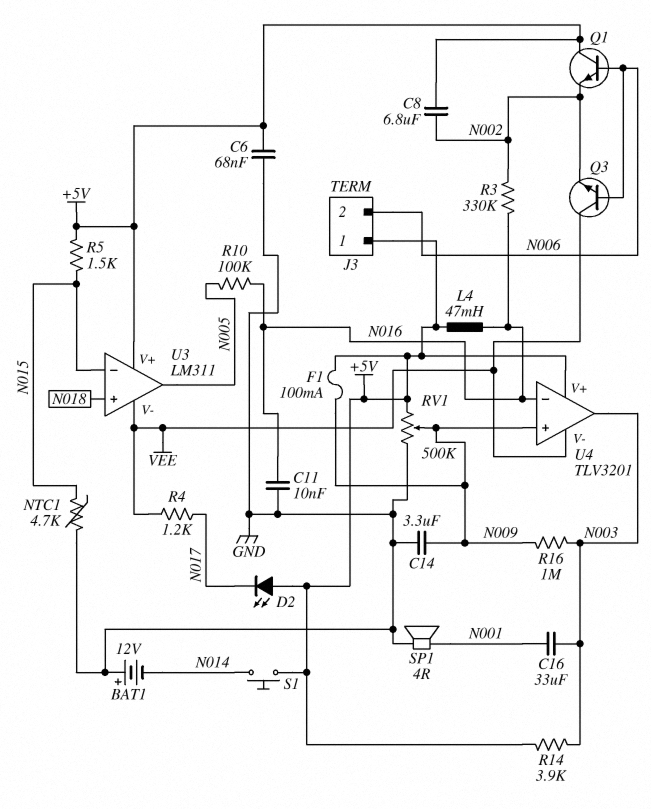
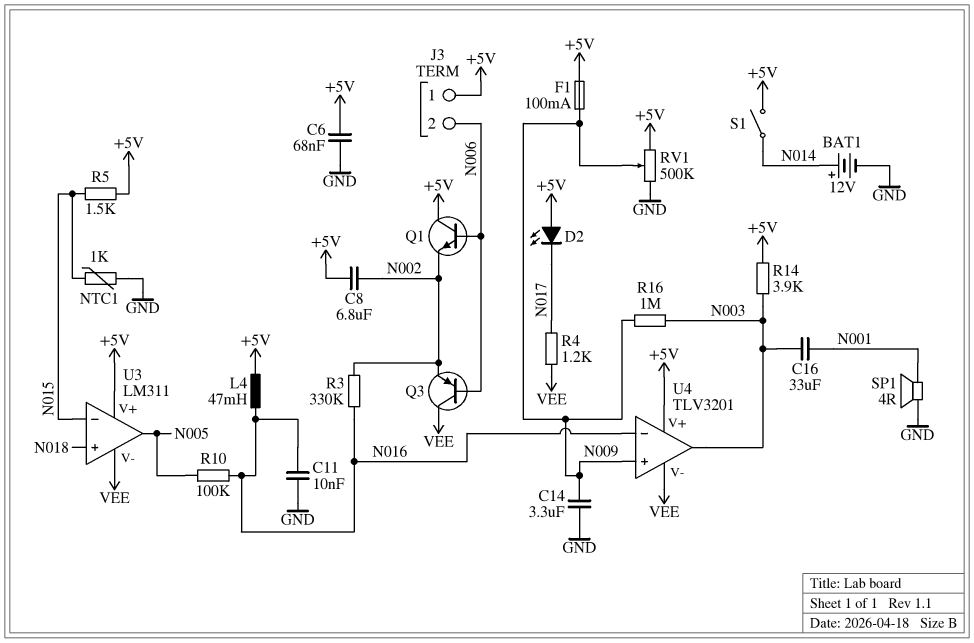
BAT1: 12V (plus GND, minus N014) -> 12V (plus N014, minus GND)
NTC1: 4.7k (GND, N015) -> 1k (GND, N015)
Q3: NPN (B N006, C VEE, E N002) -> PNP (B N006, C VEE, E N002)
S1: button (+5V, N014) -> switch (+5V, N014)

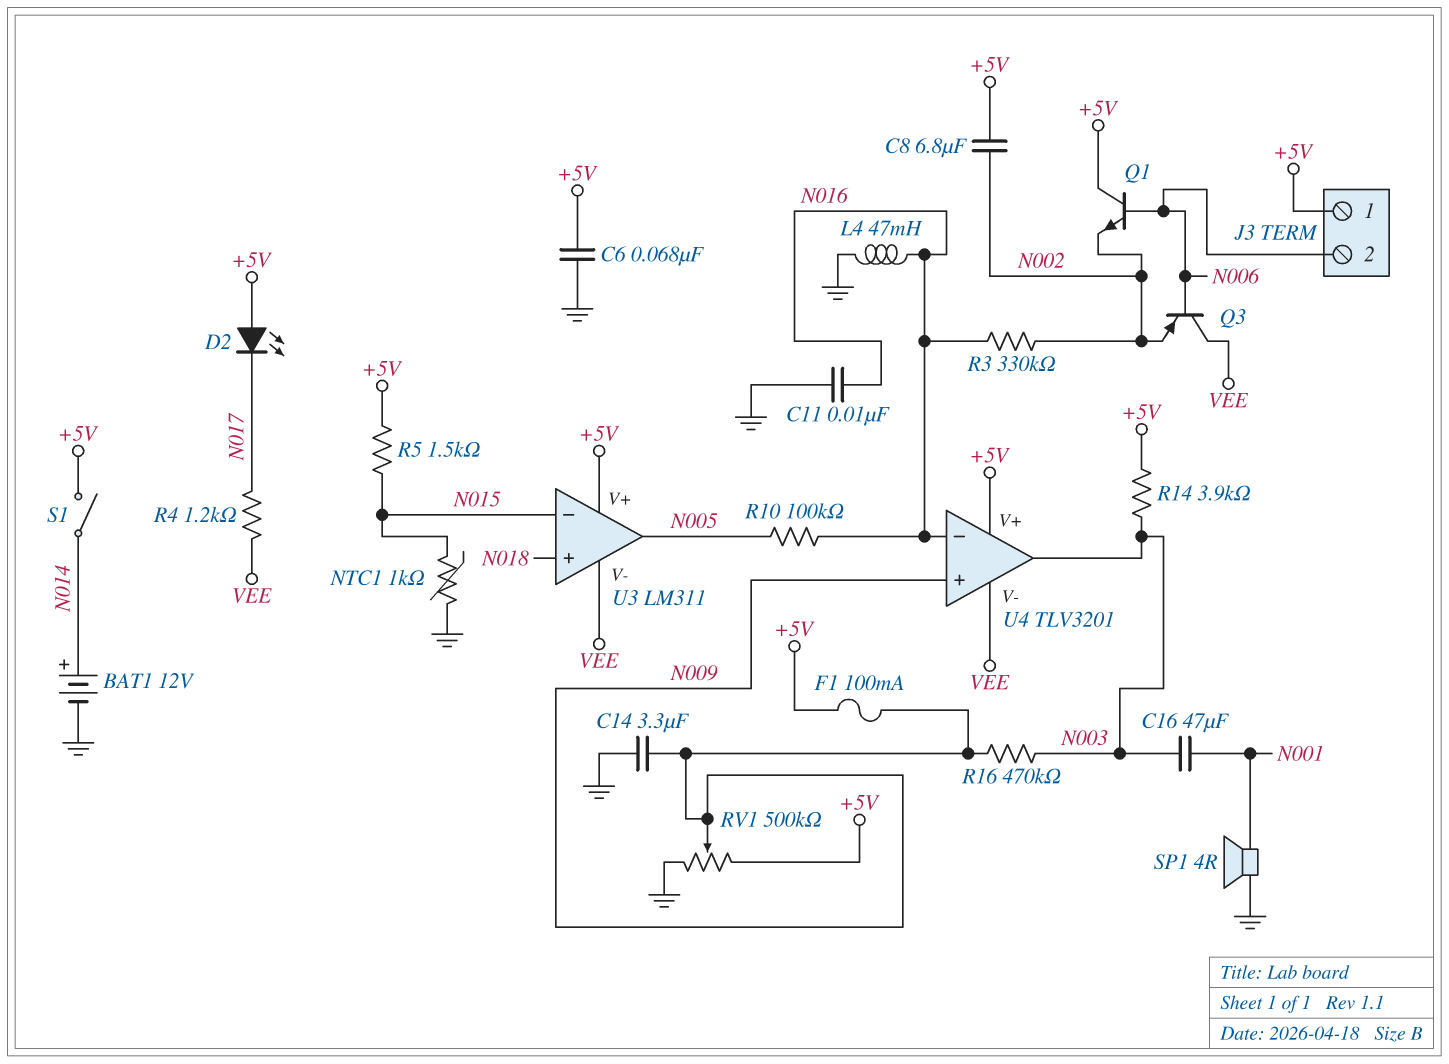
C16: 33uF (N001, N003) -> 47uF (N001, N003)
L4: 47mH (+5V, N016) -> 47mH (GND, N016)
R16: 1M (N003, N009) -> 470k (N003, N009)

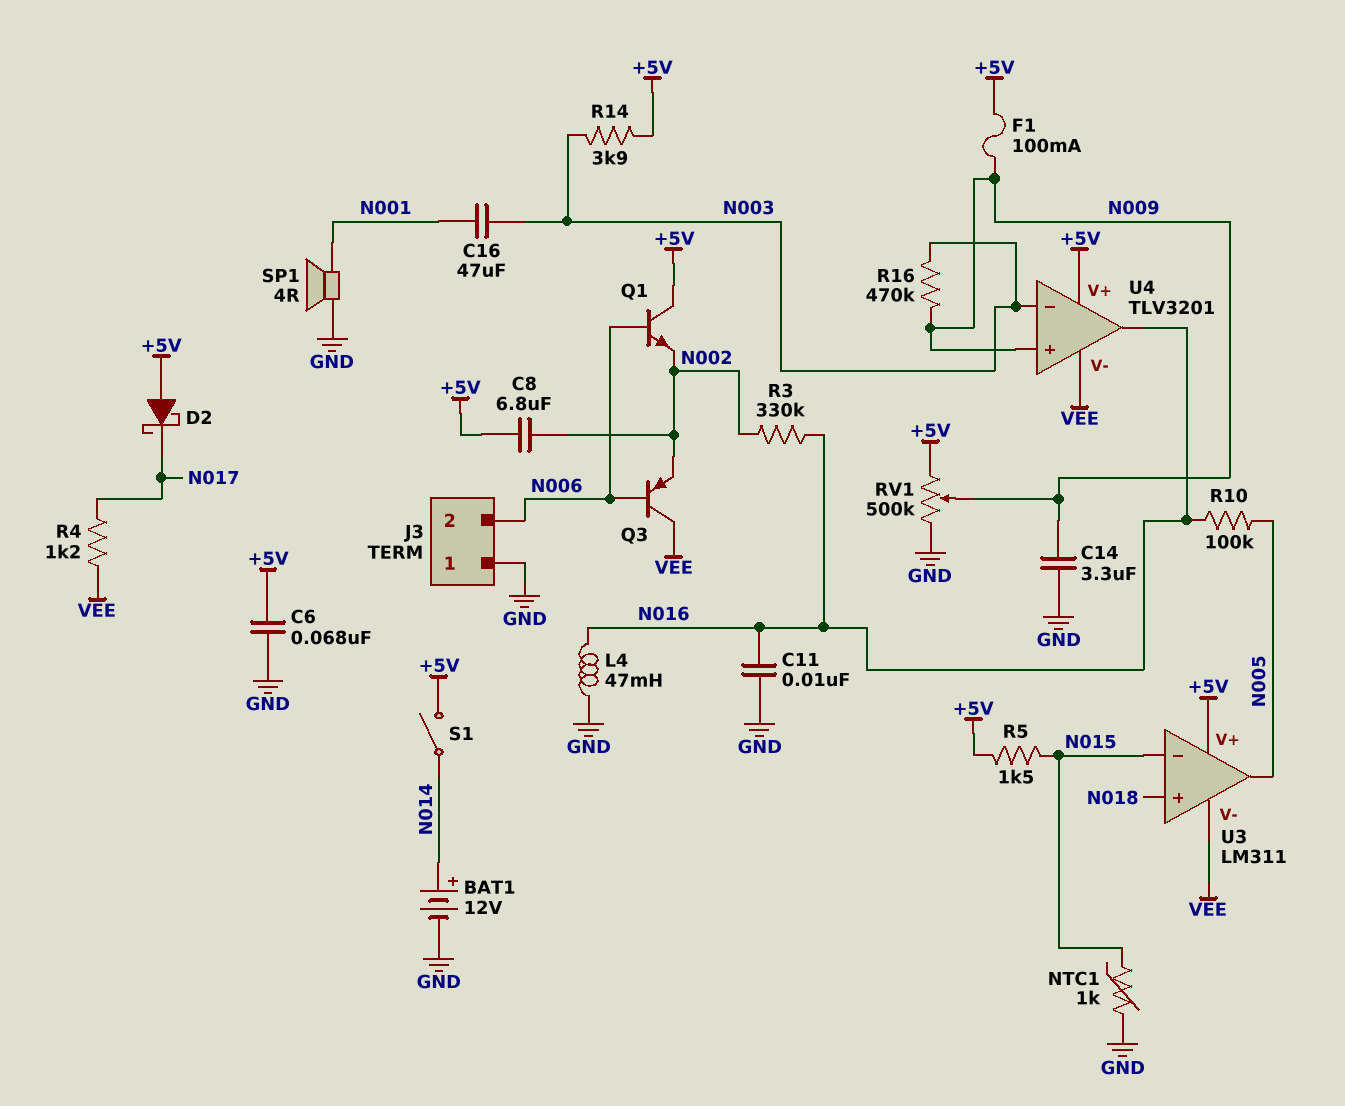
D2: LED (A +5V, K N017) -> schottky (A +5V, K N017)
J3 pin 1: +5V -> GND
U4 pin in-: N016 -> N003
U4 pin out: N003 -> N016

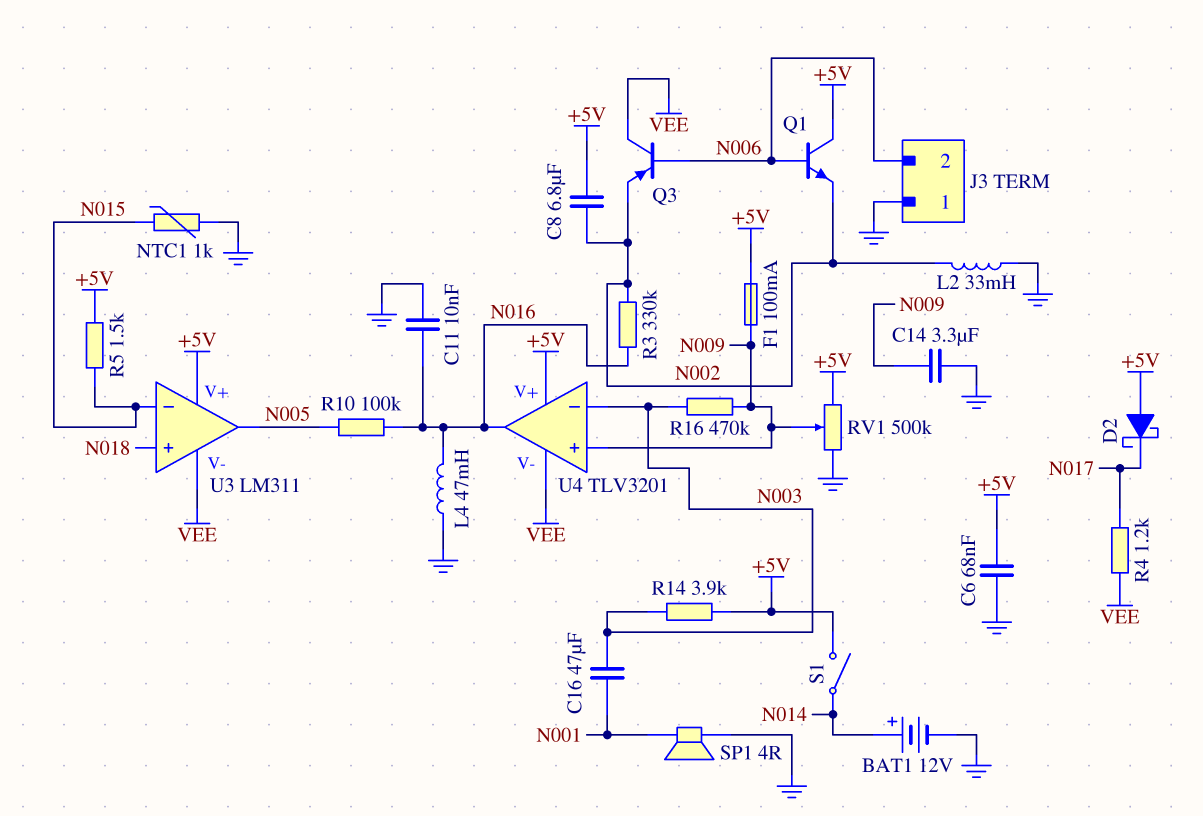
L2: none -> 33mH (GND, N002)

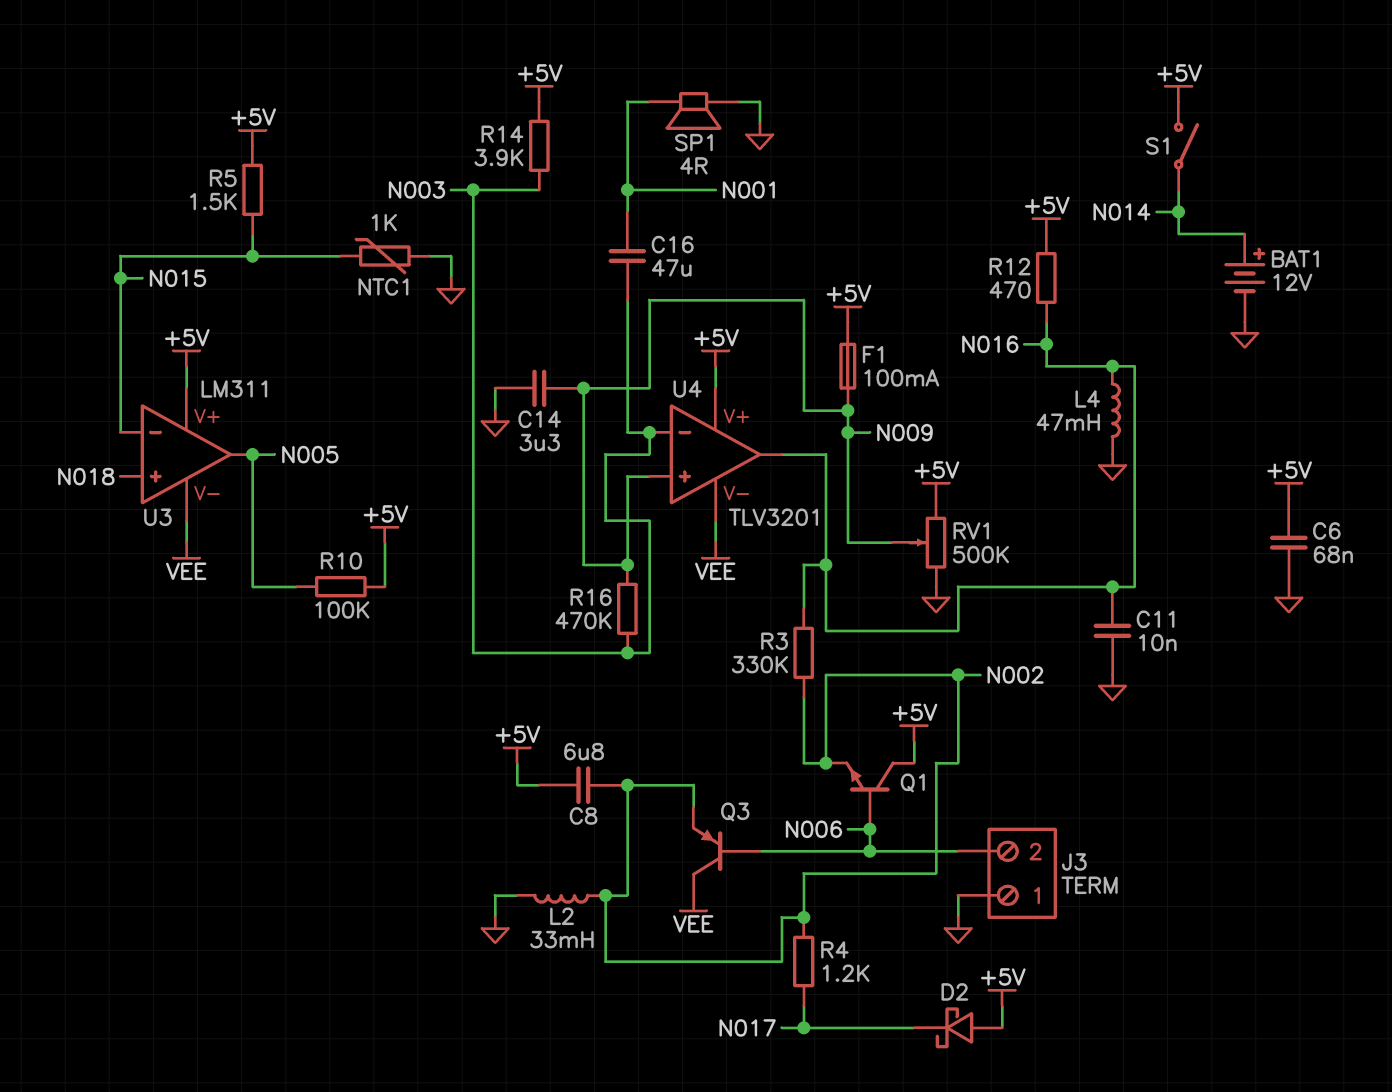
R4: 1.2k (N017, VEE) -> 1.2k (N002, N017)
R10: 100k (N005, N016) -> 100k (+5V, N005)
R12: none -> 470 (+5V, N016)

